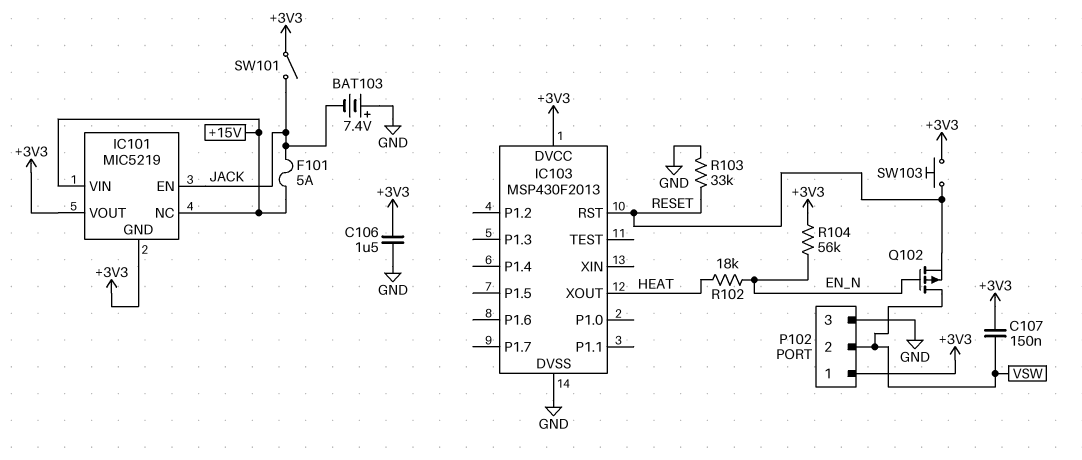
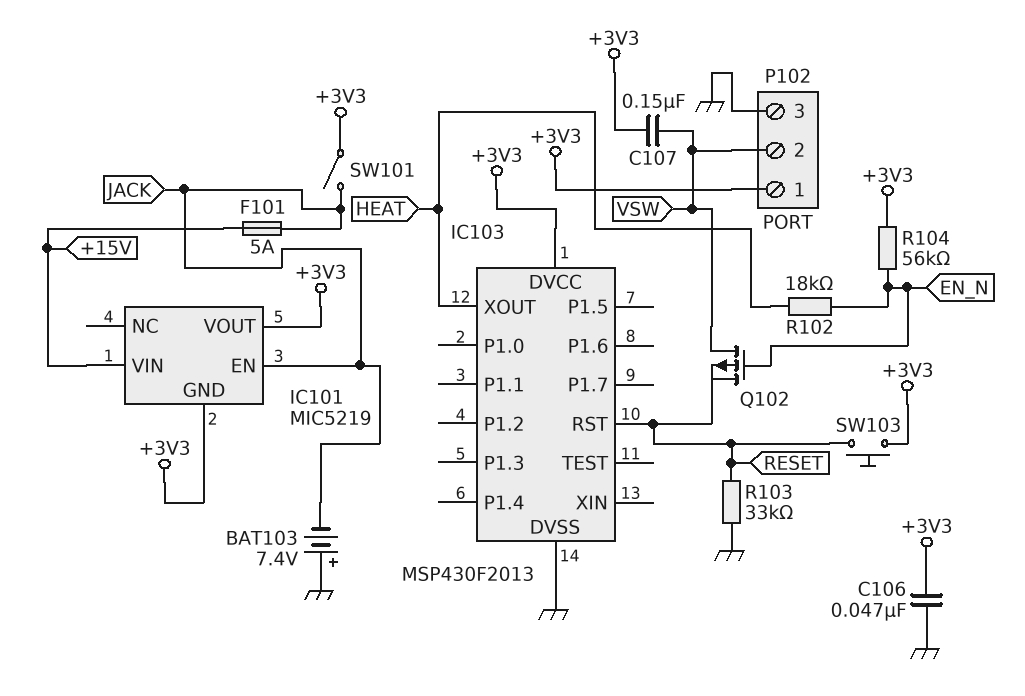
C106: 1.5uF (+3V3, GND) -> 47nF (+3V3, GND)
IC101 pin NC: +15V -> none

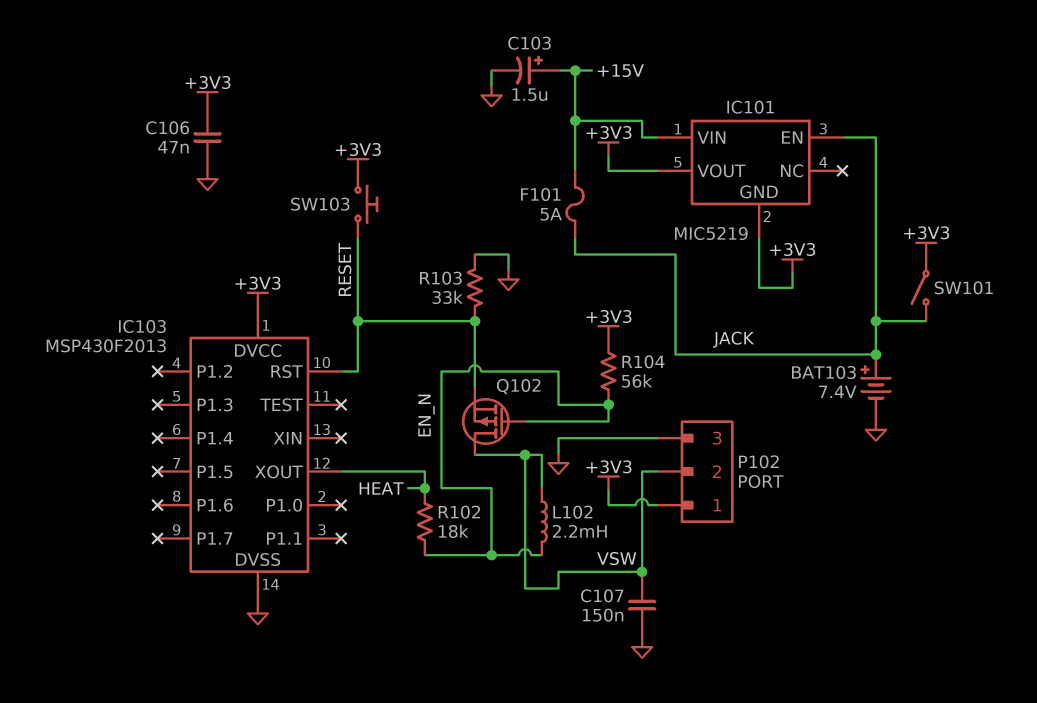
BAT103: 7.4V (plus GND, minus JACK) -> 7.4V (plus JACK, minus GND)
C103: none -> 1.5uF (plus +15V, minus GND)
C107: 150nF (+3V3, VSW) -> 150nF (GND, VSW)
L102: none -> 2.2mH (EN_N, VSW)

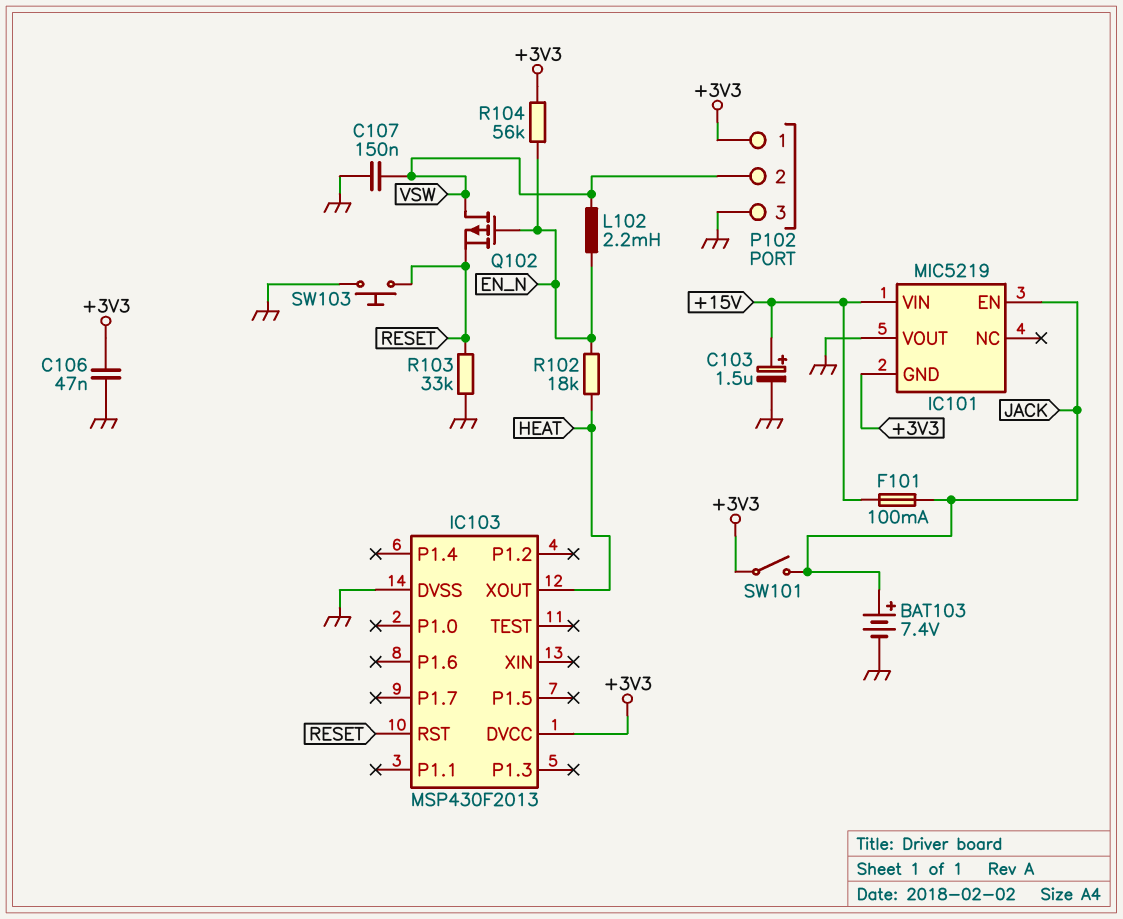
F101: 5A (+15V, JACK) -> 100mA (+15V, JACK)
IC101 pin VOUT: +3V3 -> GND
SW103: button (+3V3, RESET) -> button (GND, RESET)

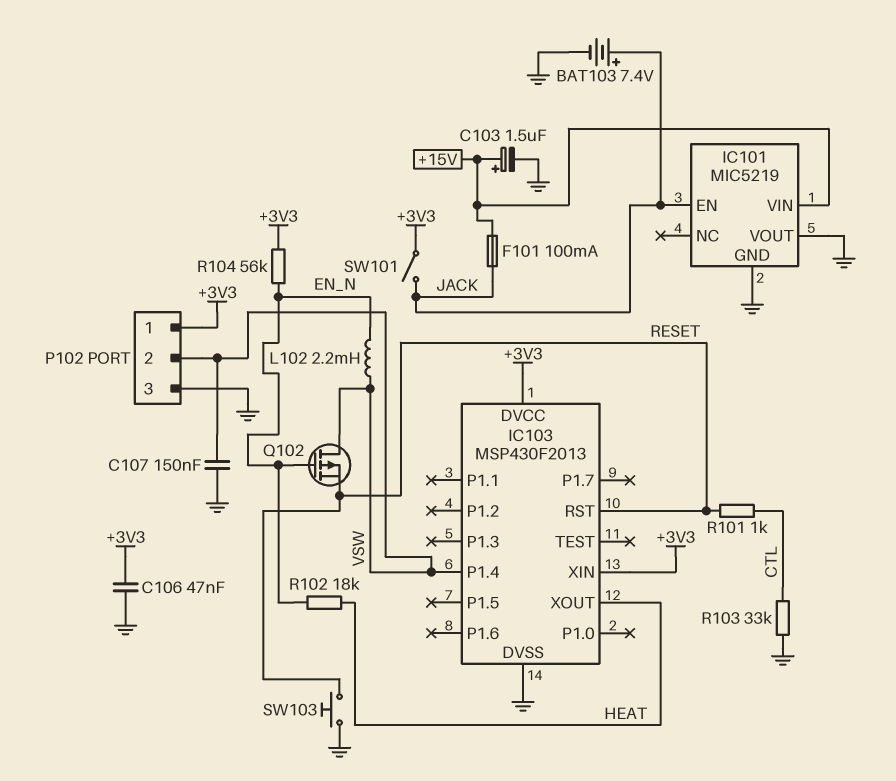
IC101 pin GND: +3V3 -> GND
IC103 pin P1.4: none -> VSW
IC103 pin XIN: none -> +3V3
R101: none -> 1k (CTL, RESET)
R103: 33k (GND, RESET) -> 33k (CTL, GND)

